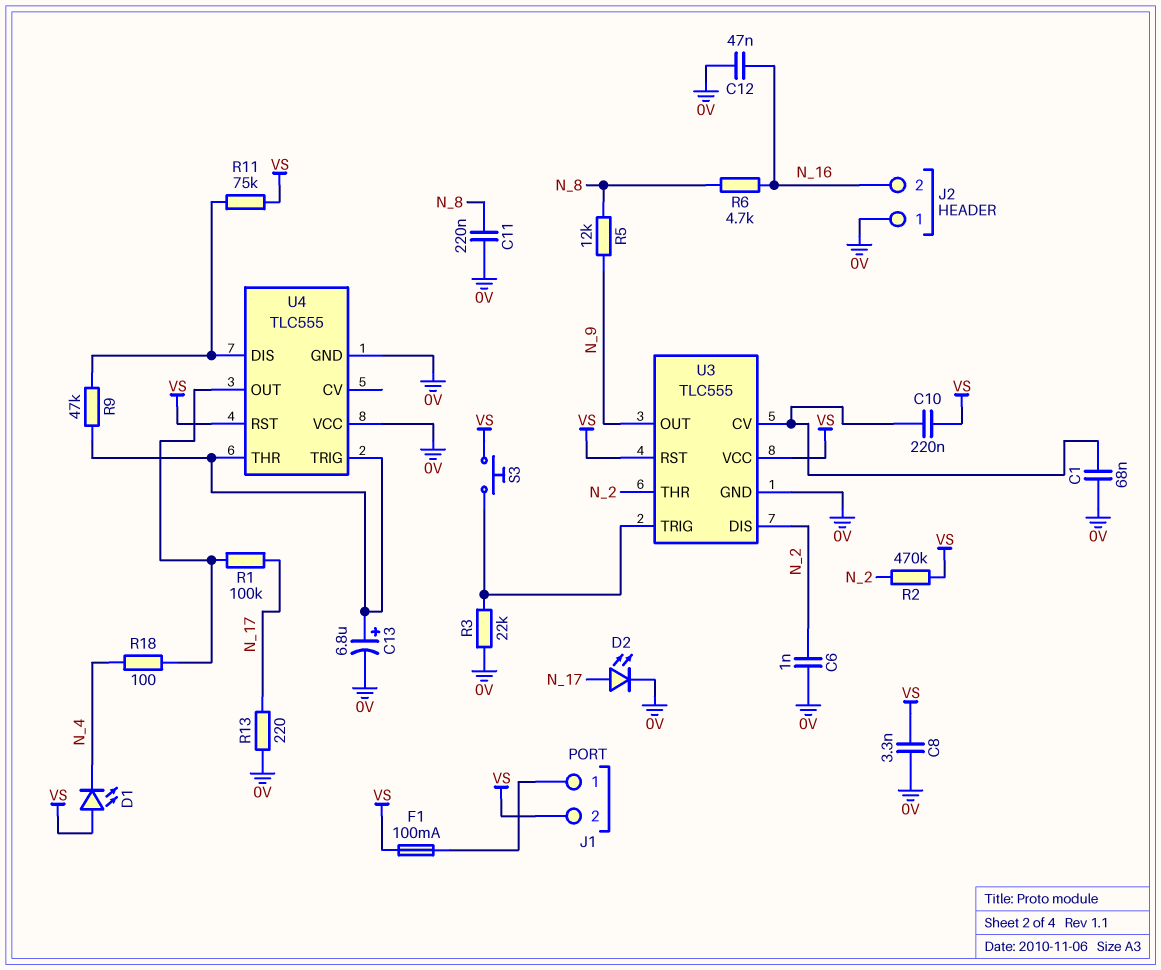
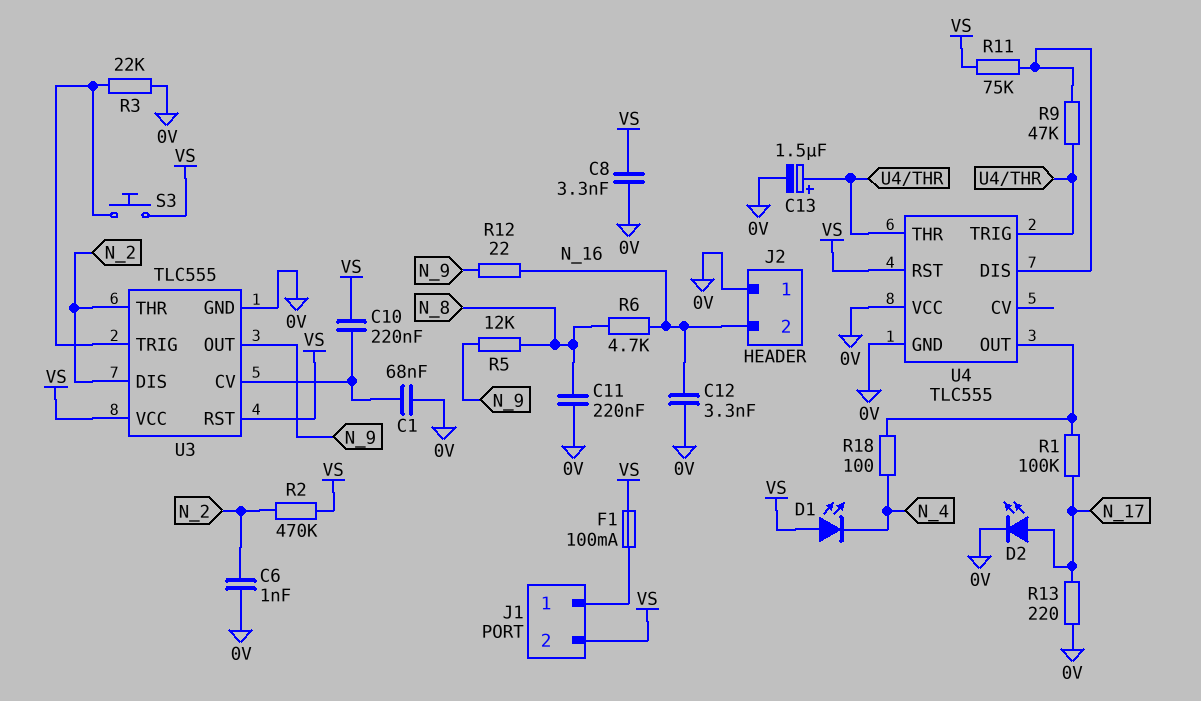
C12: 47nF (0V, N_16) -> 3.3nF (0V, N_16)
C13: 6.8uF (plus U4/THR, minus 0V) -> 1.5uF (plus U4/THR, minus 0V)
R12: none -> 22 (N_9, N_16)

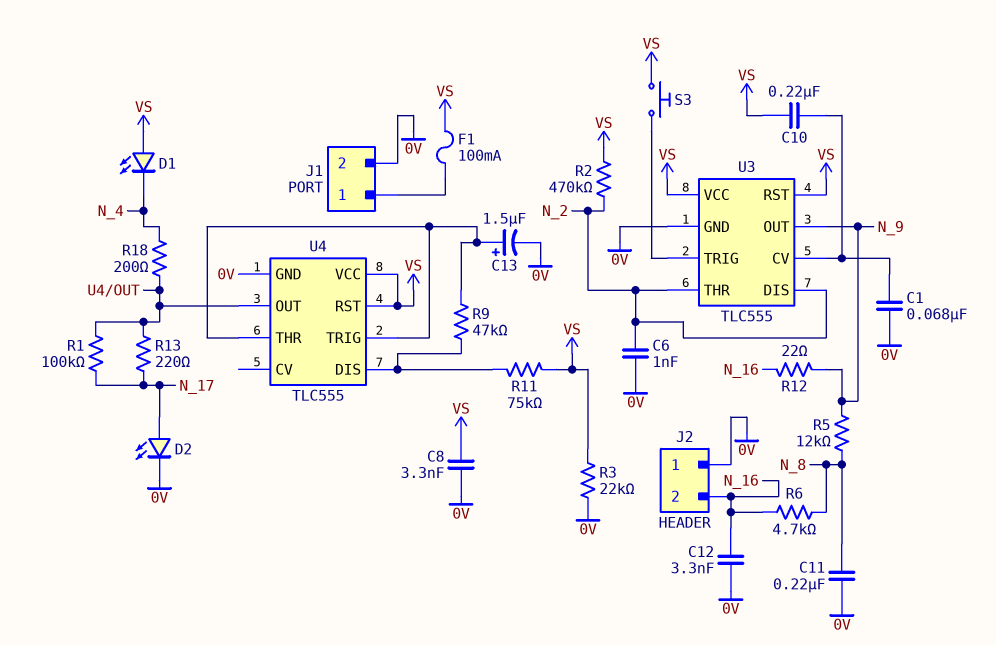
J1 pin 2: VS -> 0V
R3: 22k (0V, U3/TRIG) -> 22k (0V, VS)
R13: 220 (0V, N_17) -> 220 (N_17, U4/OUT)
R18: 100 (N_4, U4/OUT) -> 200 (N_4, U4/OUT)
U4 pin VCC: 0V -> VS

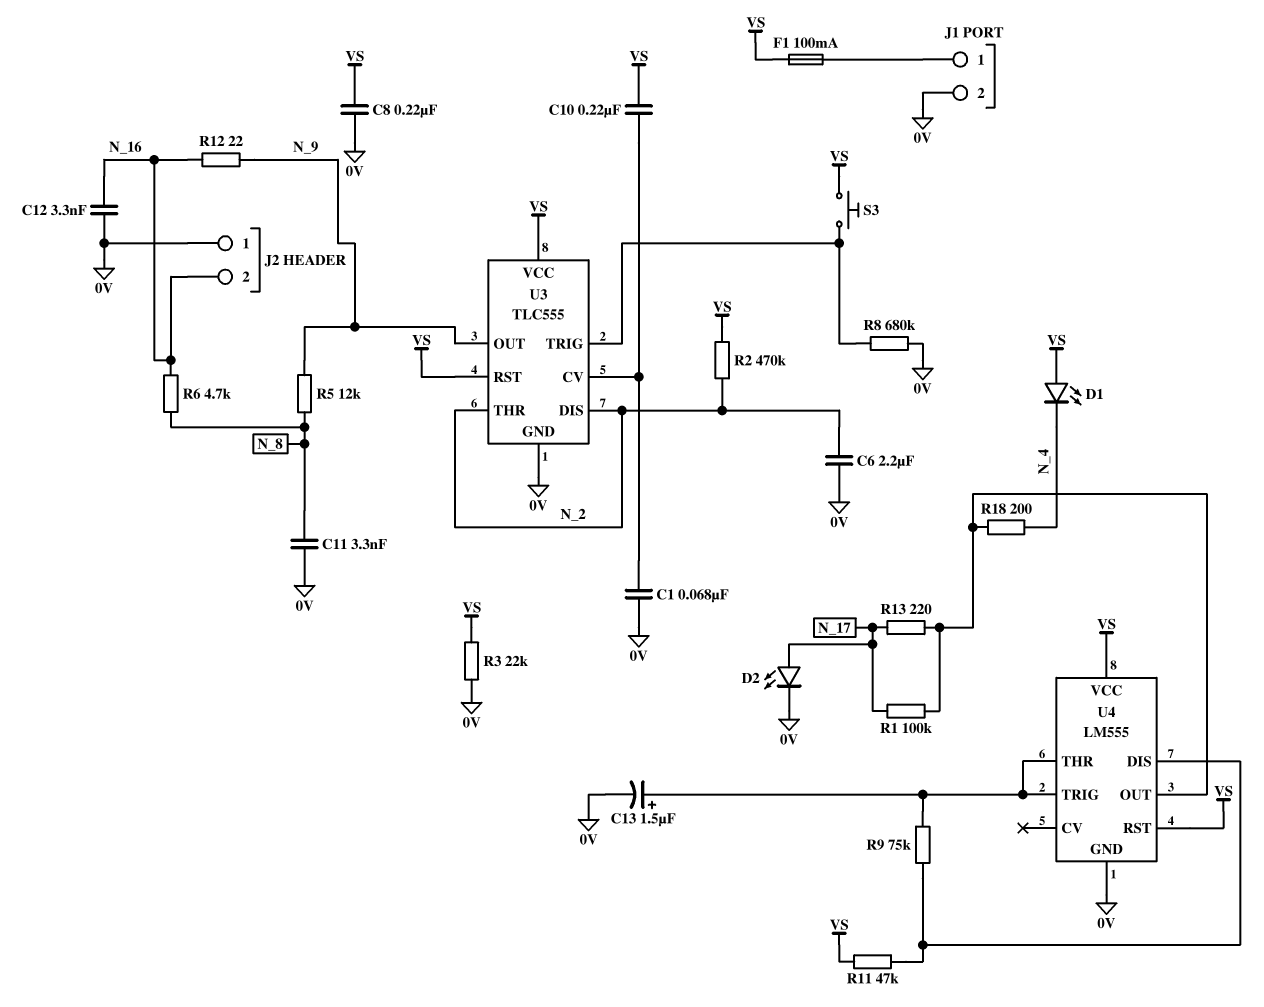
C6: 1nF (0V, N_2) -> 2.2uF (0V, N_2)
C8: 3.3nF (0V, VS) -> 220nF (0V, VS)
C11: 220nF (0V, N_8) -> 3.3nF (0V, N_8)
R8: none -> 680k (0V, U3/TRIG)
R9: 47k (U4/DIS, U4/THR) -> 75k (U4/DIS, U4/THR)
R11: 75k (U4/DIS, VS) -> 47k (U4/DIS, VS)
U4: TLC555 -> LM555

